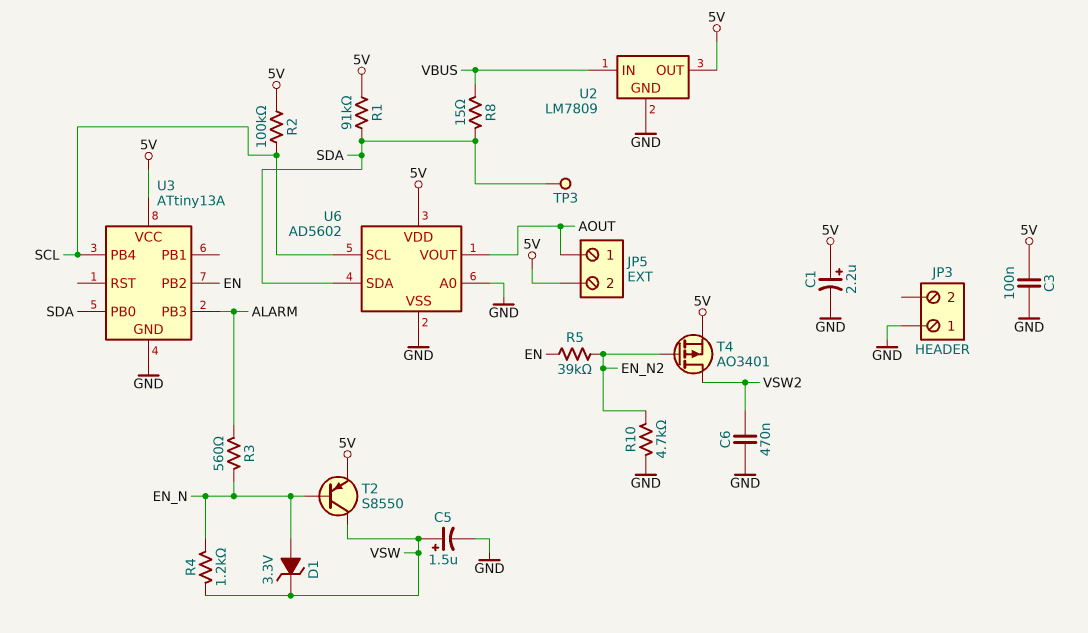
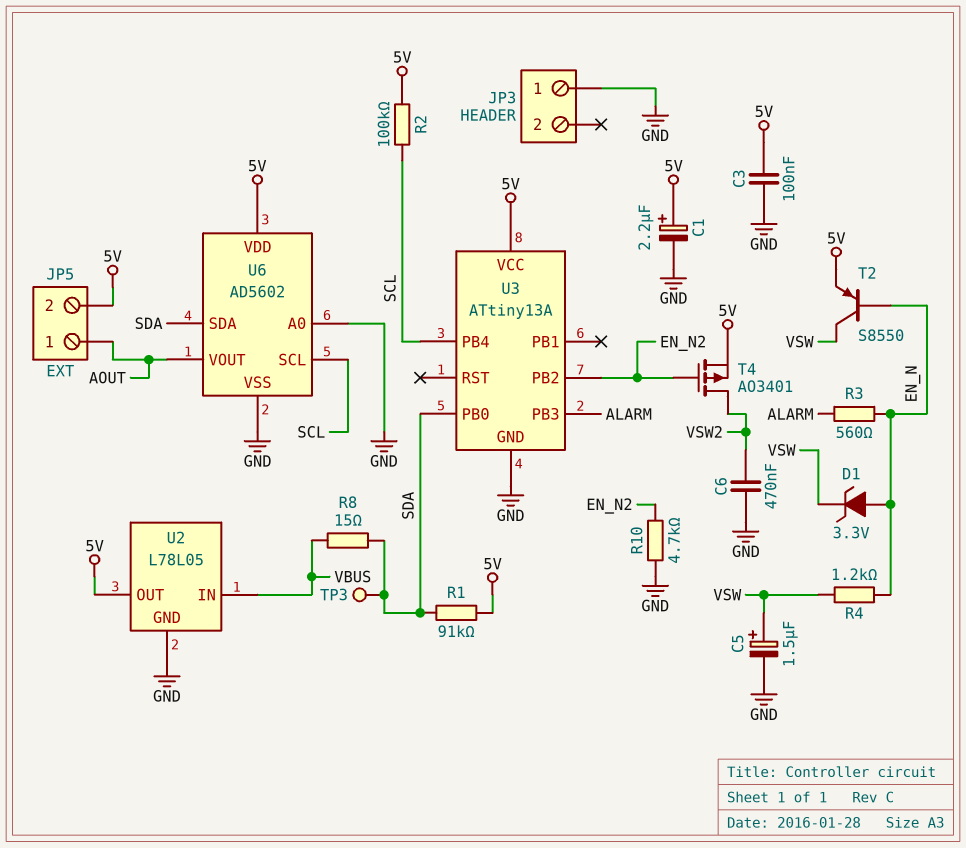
R5: 39k (EN, EN_N2) -> none
U2: LM7809 -> L78L05
U3 pin PB2: EN -> EN_N2

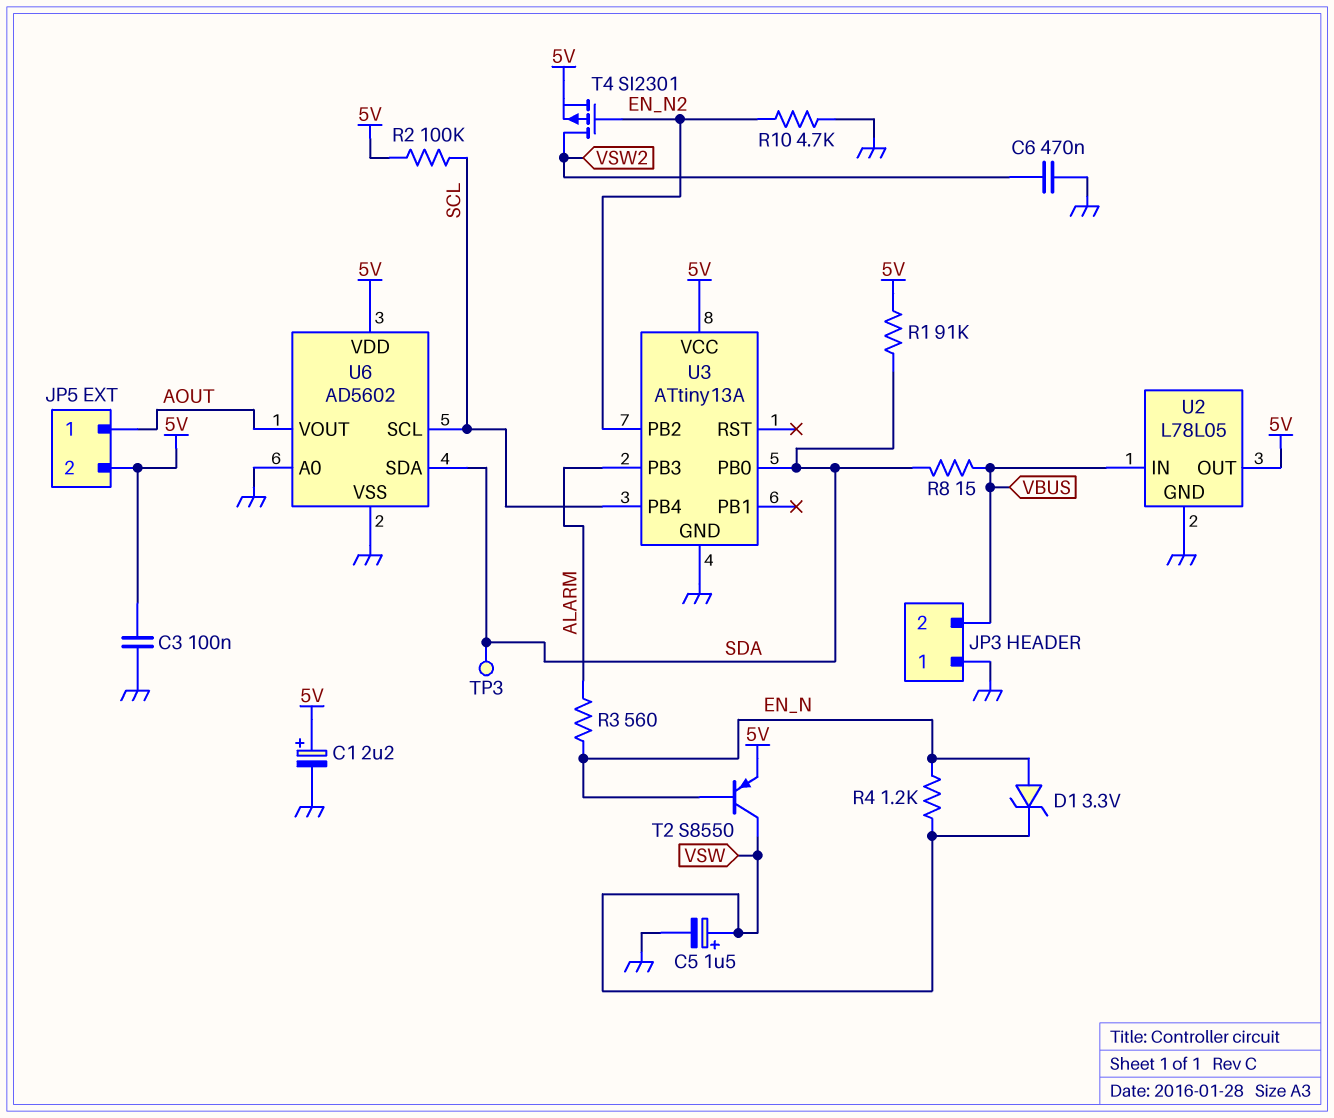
JP3 pin 2: none -> VBUS
T4: PMOS AO3401 (G EN_N2, D VSW2, S 5V) -> PMOS SI2301 (G EN_N2, D VSW2, S 5V)

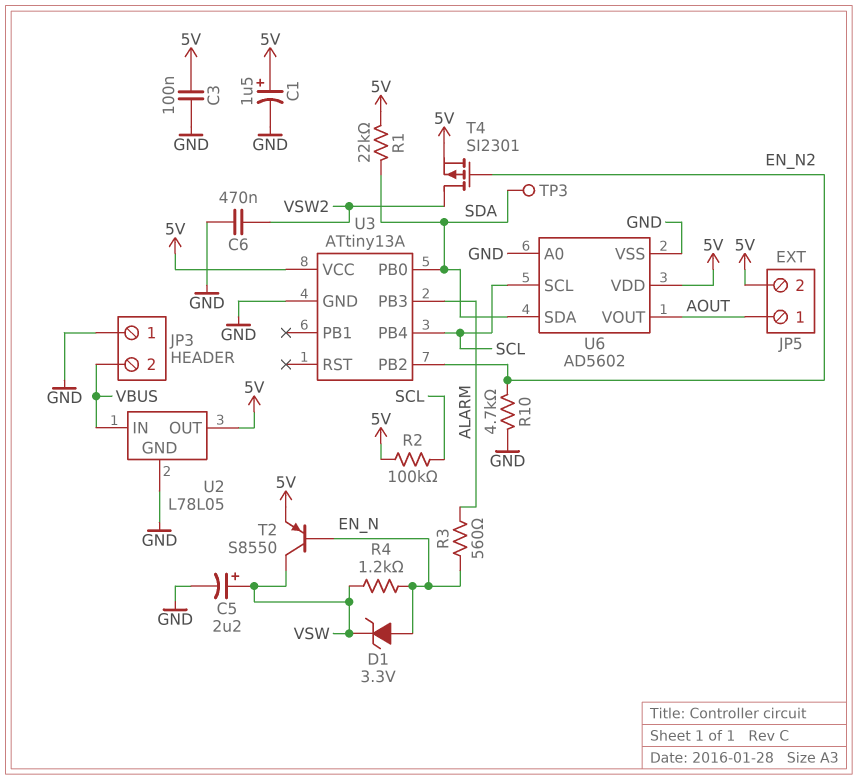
C1: 2.2uF (plus 5V, minus GND) -> 1.5uF (plus 5V, minus GND)
C5: 1.5uF (plus VSW, minus GND) -> 2.2uF (plus VSW, minus GND)
R1: 91k (5V, SDA) -> 22k (5V, SDA)
R8: 15 (SDA, VBUS) -> none

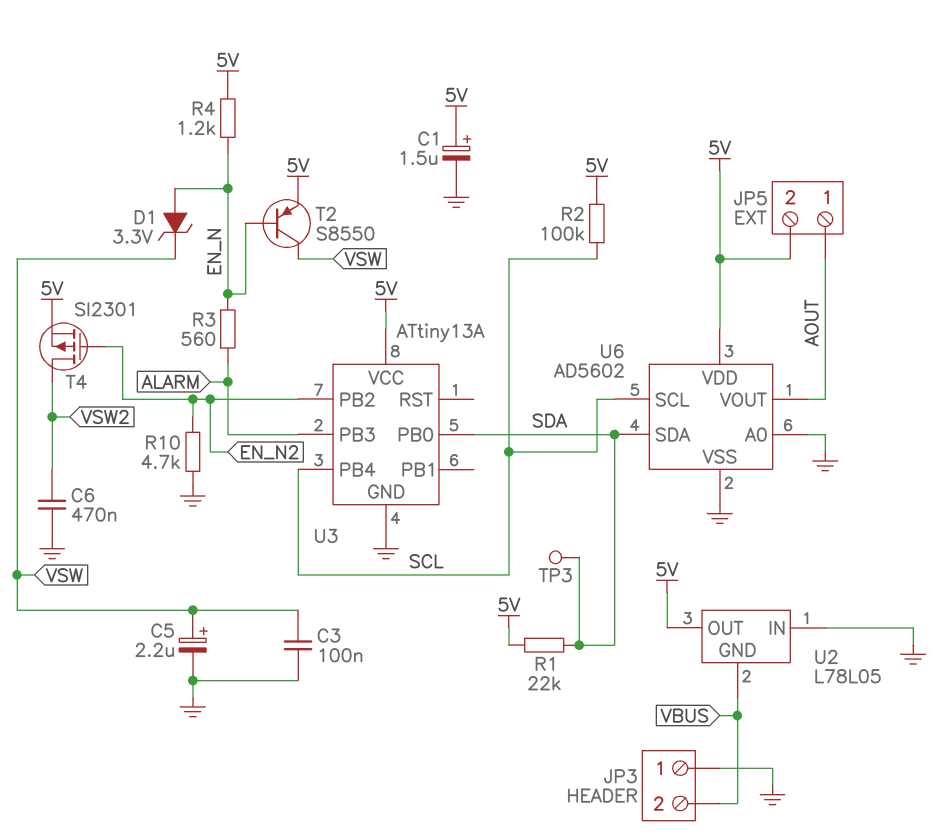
C3: 100nF (5V, GND) -> 100nF (GND, VSW)
R4: 1.2k (EN_N, VSW) -> 1.2k (5V, EN_N)
U2 pin GND: GND -> VBUS
U2 pin IN: VBUS -> GND

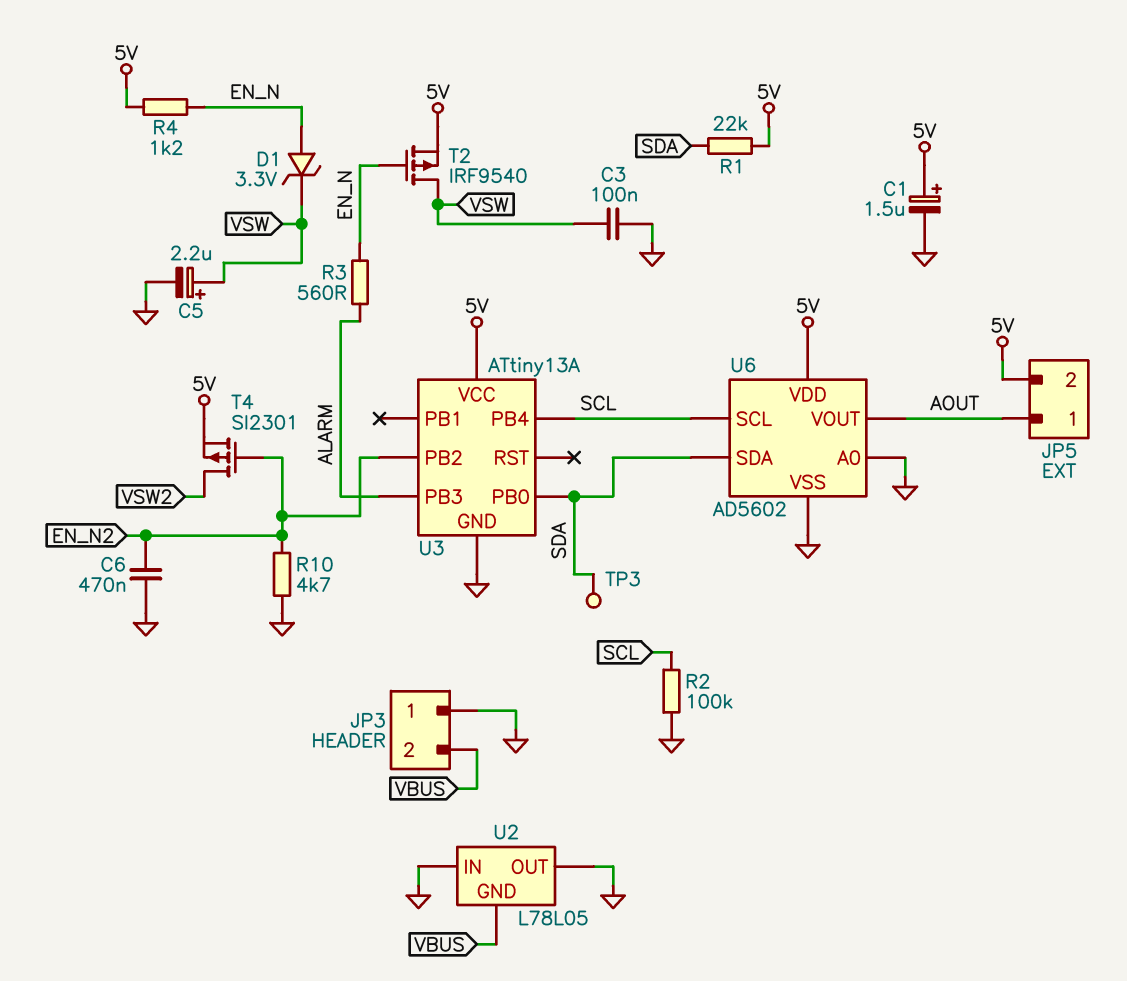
C6: 470nF (GND, VSW2) -> 470nF (EN_N2, GND)
R2: 100k (5V, SCL) -> 100k (GND, SCL)
T2: PNP S8550 (B EN_N, C VSW, E 5V) -> PMOS IRF9540 (G EN_N, D VSW, S 5V)
U2 pin OUT: 5V -> GND

